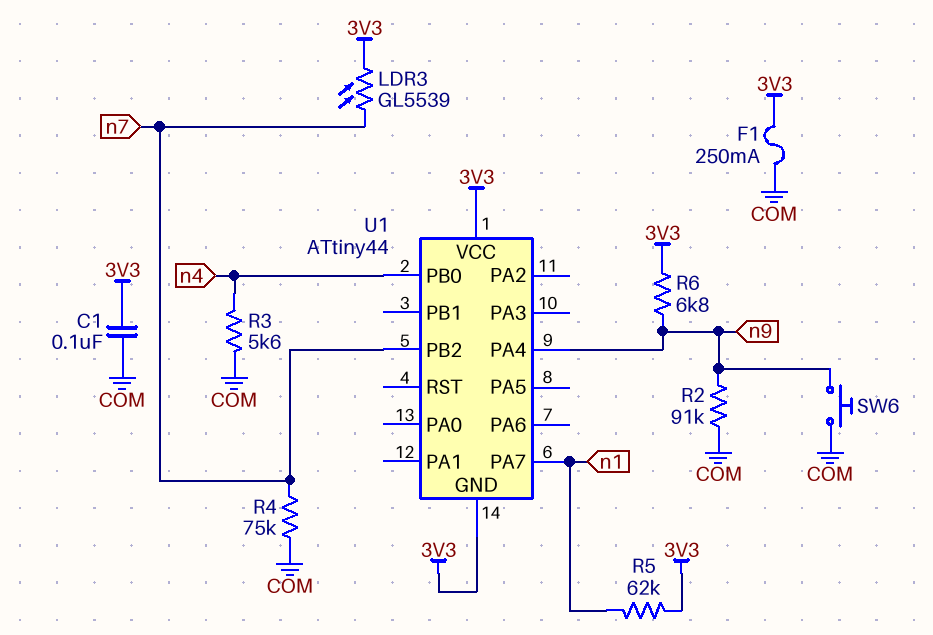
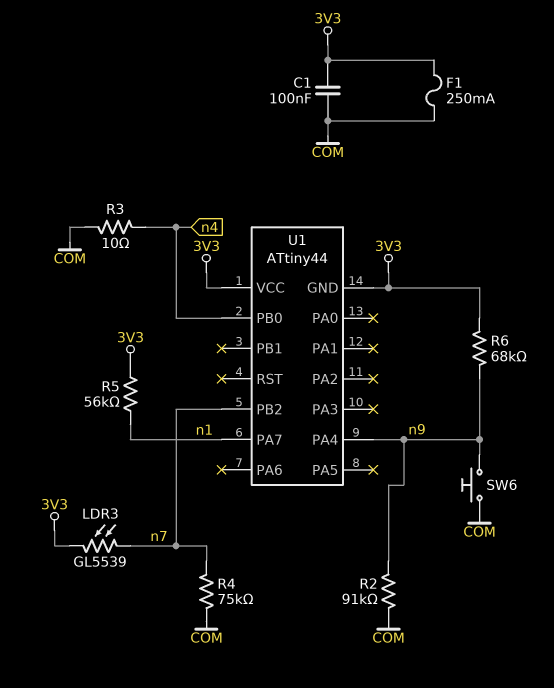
R3: 5.6k (COM, n4) -> 10 (COM, n4)
R5: 62k (3V3, n1) -> 56k (3V3, n1)
R6: 6.8k (3V3, n9) -> 68k (3V3, n9)

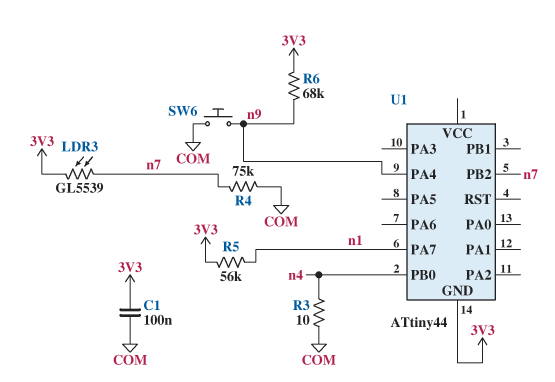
F1: 250mA (3V3, COM) -> none
R2: 91k (COM, n9) -> none
U1 pin VCC: 3V3 -> none

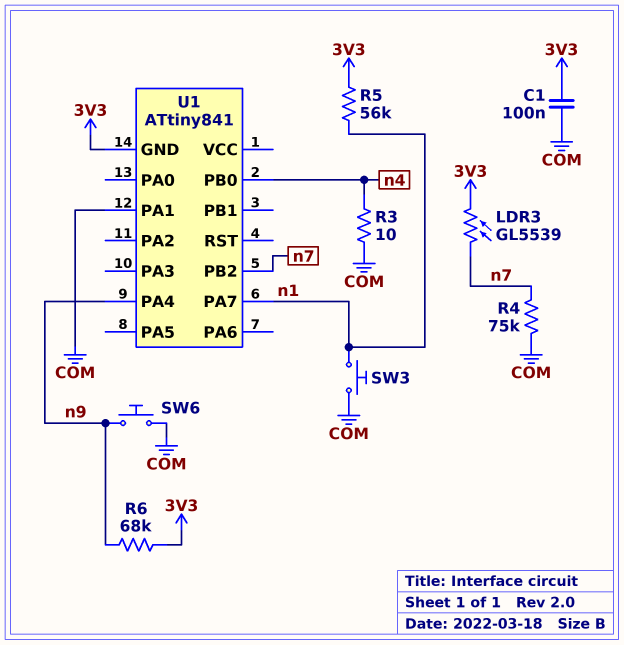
SW3: none -> button (COM, n1)
U1: ATtiny44 -> ATtiny841
U1 pin PA1: none -> COM

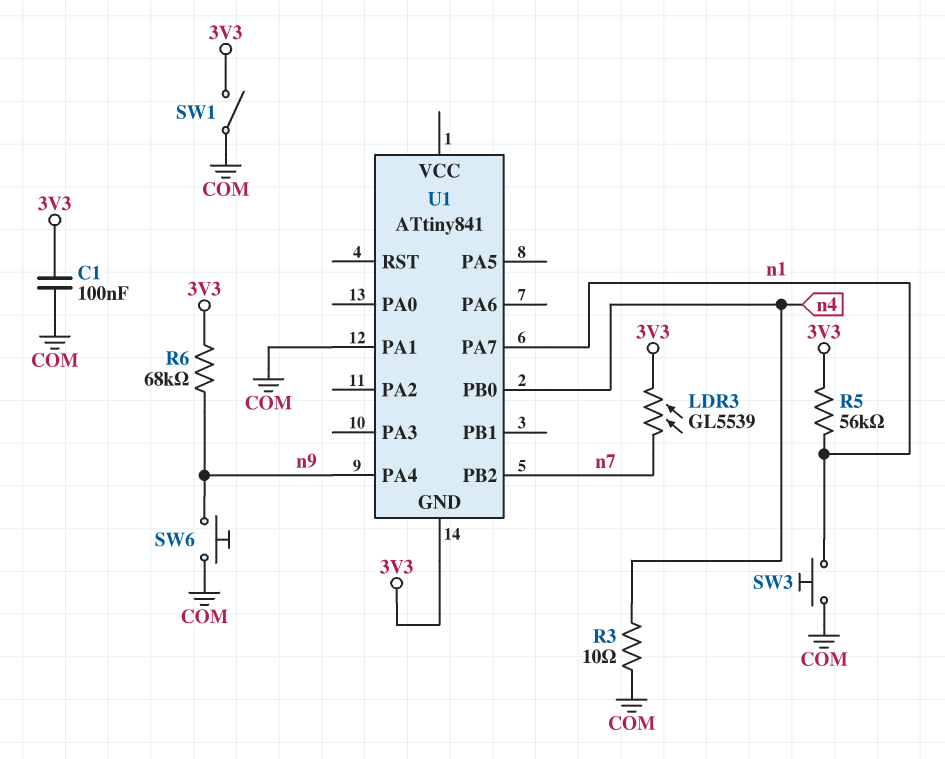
R4: 75k (COM, n7) -> none
SW1: none -> switch (3V3, COM)

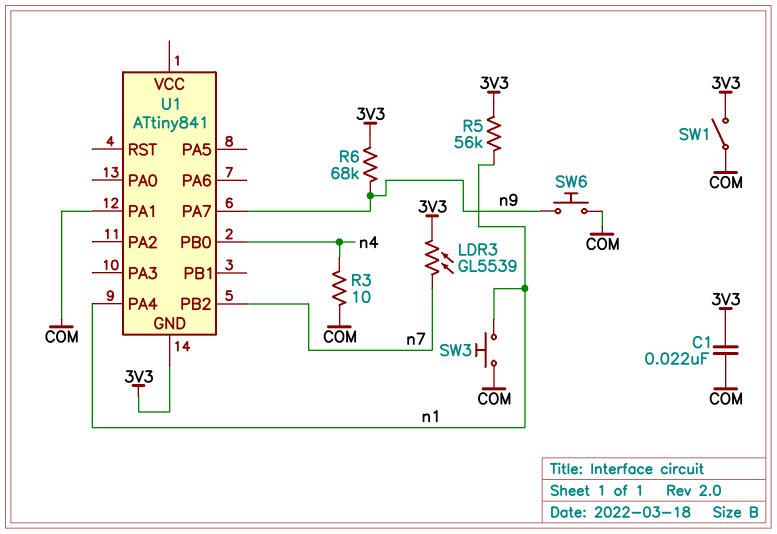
C1: 100nF (3V3, COM) -> 22nF (3V3, COM)
U1 pin PA4: n9 -> n1
U1 pin PA7: n1 -> n9

